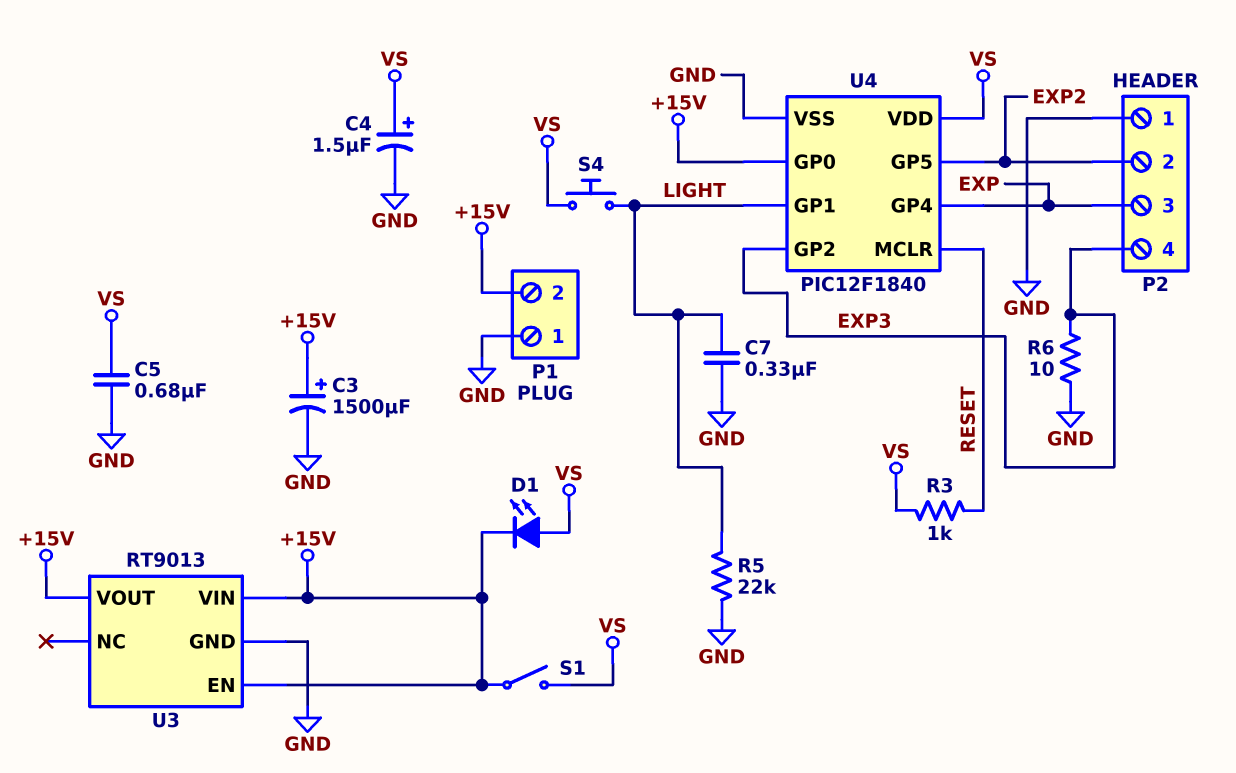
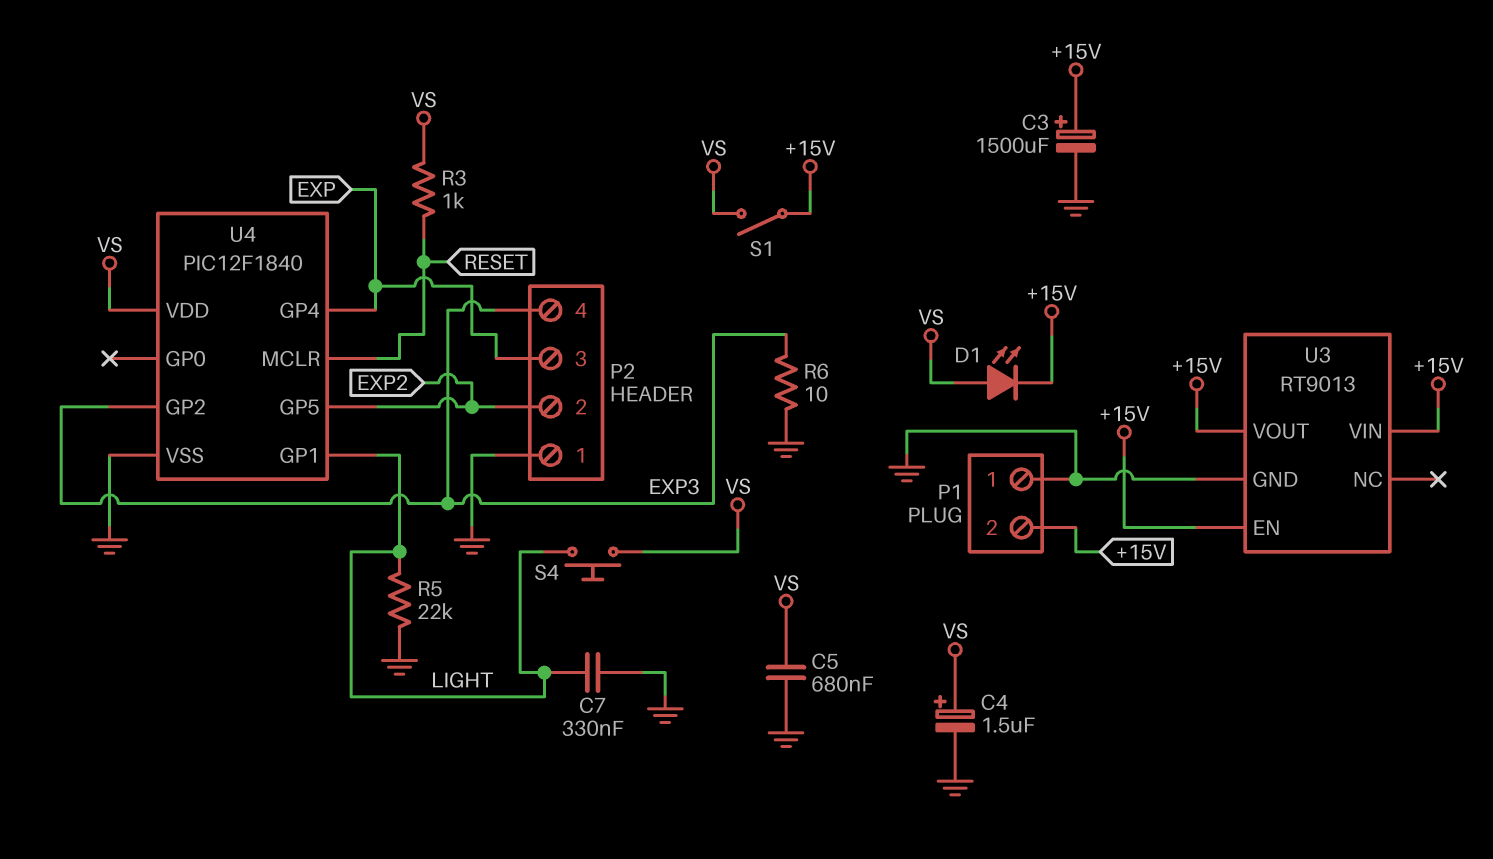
U4 pin GP0: +15V -> none

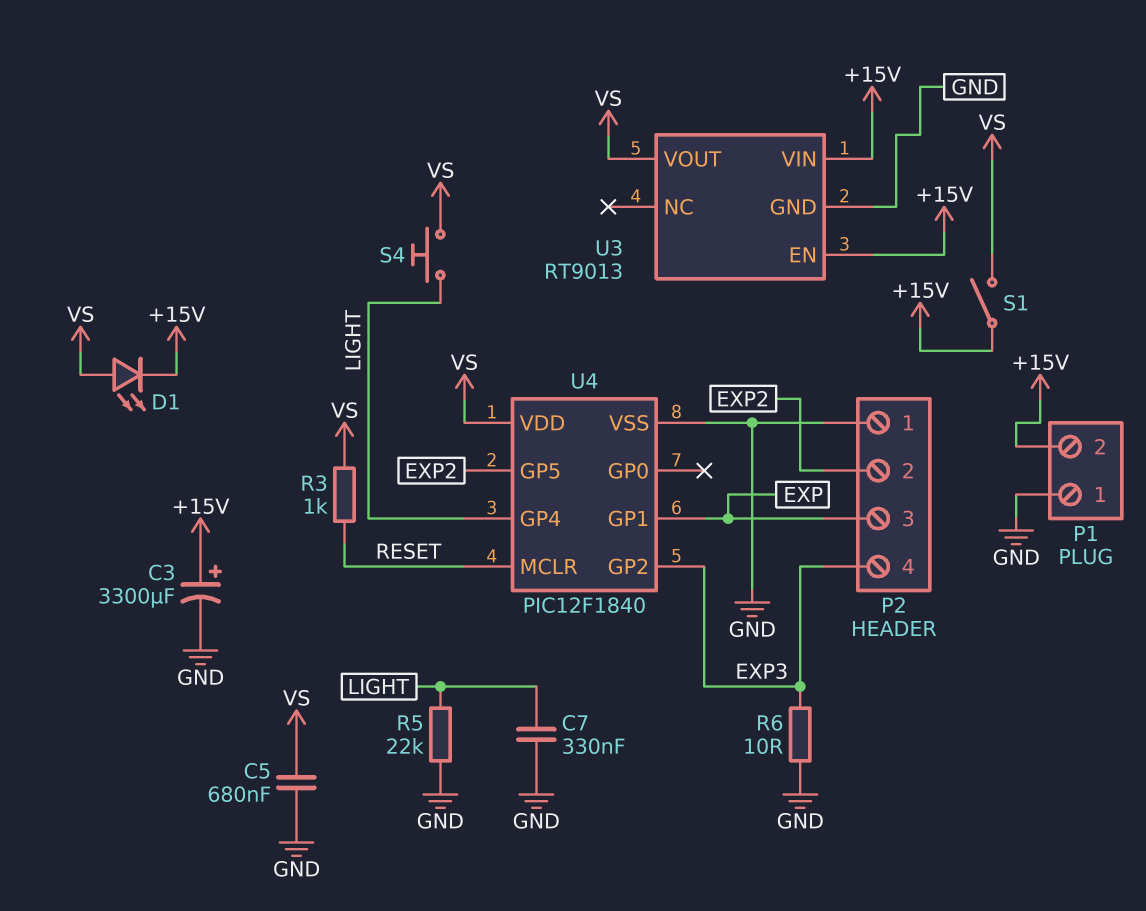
C3: 1500uF (plus +15V, minus GND) -> 3300uF (plus +15V, minus GND)
C4: 1.5uF (plus VS, minus GND) -> none
U3 pin VOUT: +15V -> VS
U4 pin GP1: LIGHT -> EXP
U4 pin GP4: EXP -> LIGHT

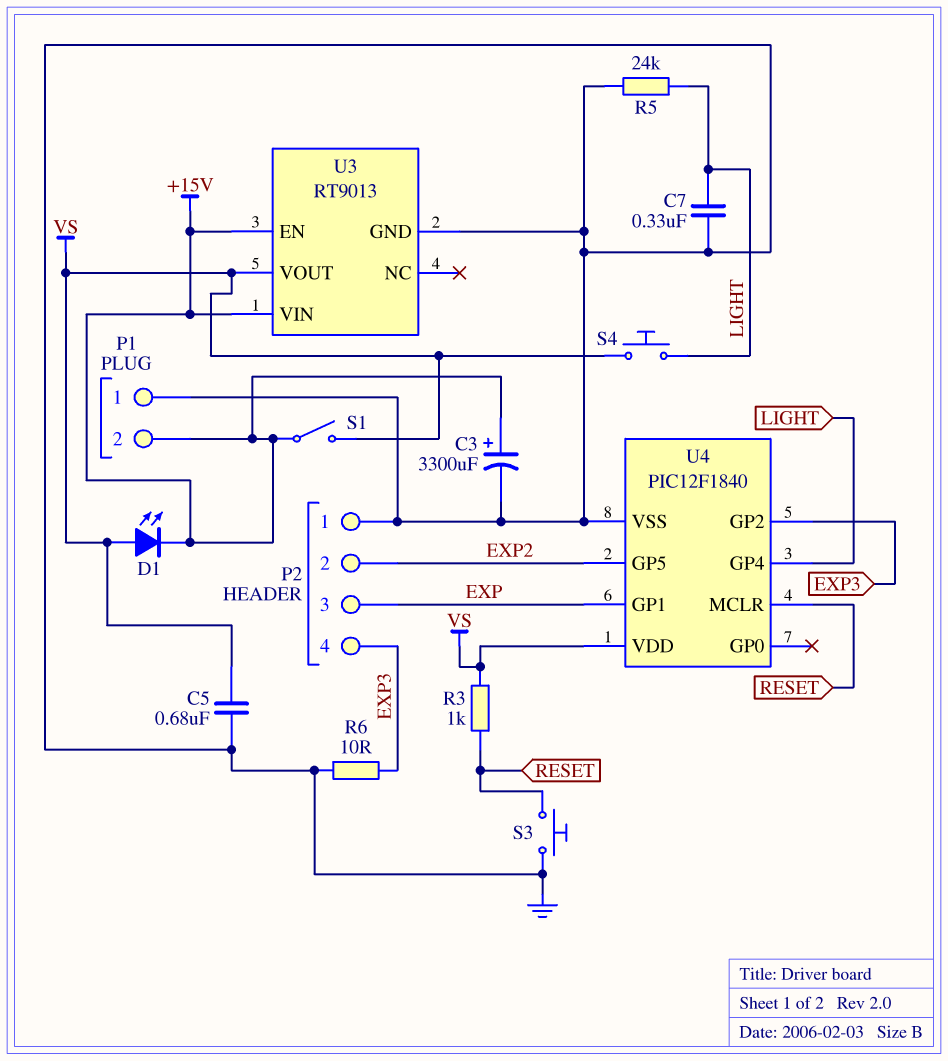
R5: 22k (GND, LIGHT) -> 24k (GND, LIGHT)
S3: none -> button (GND, RESET)

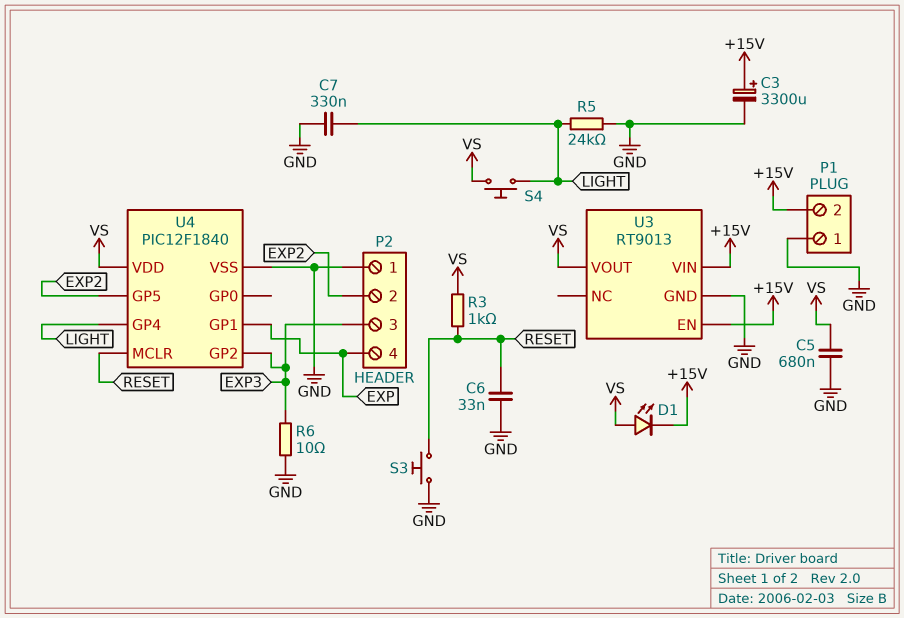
C6: none -> 33nF (GND, RESET)
P2 pin 3: EXP -> EXP3
P2 pin 4: EXP3 -> EXP
S1: switch (+15V, VS) -> none

